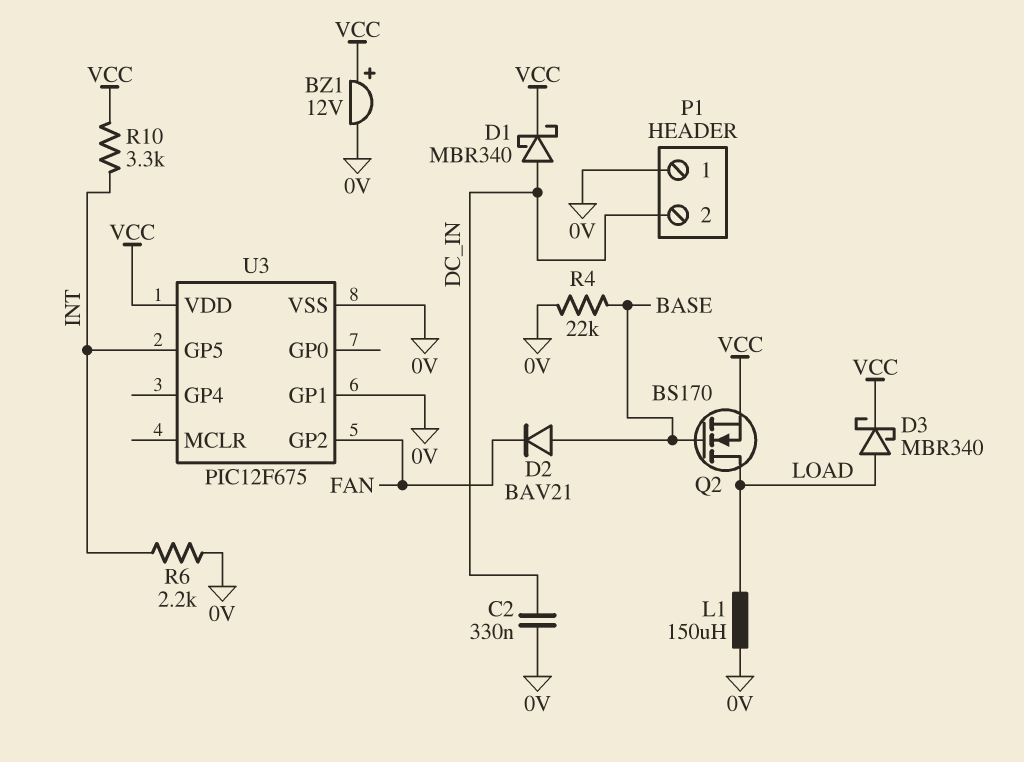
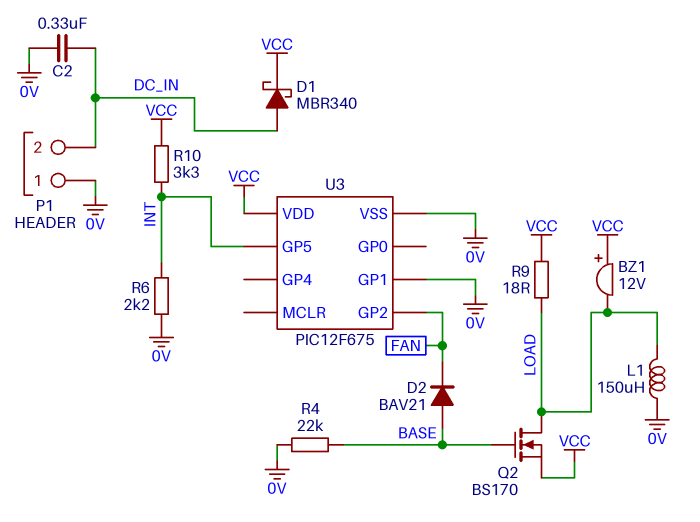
BZ1: buzzer 12V (plus VCC, minus 0V) -> buzzer 12V (plus VCC, minus LOAD)
D3: schottky MBR340 (A LOAD, K VCC) -> none
R9: none -> 18 (LOAD, VCC)

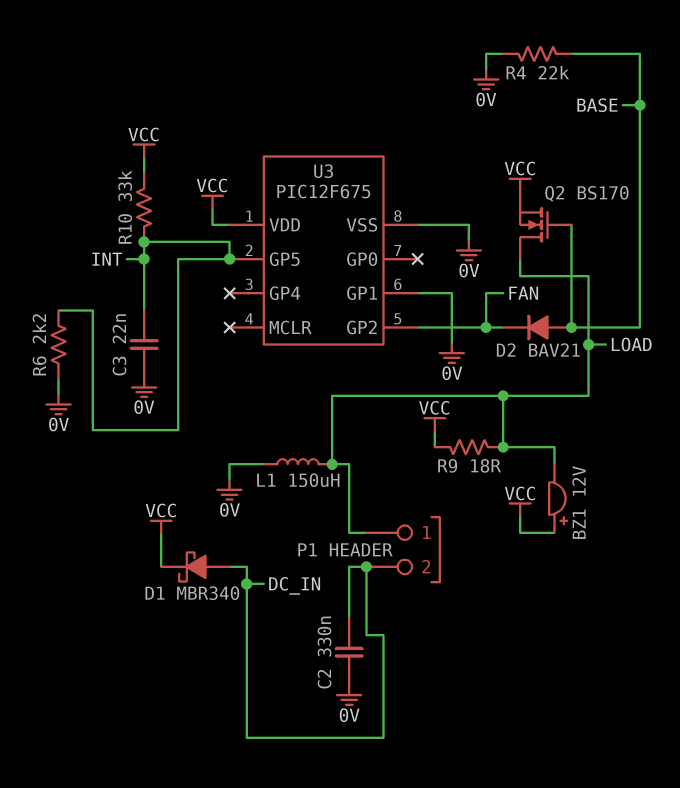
C3: none -> 22nF (0V, INT)
P1 pin 1: 0V -> LOAD
R10: 3.3k (INT, VCC) -> 33k (INT, VCC)

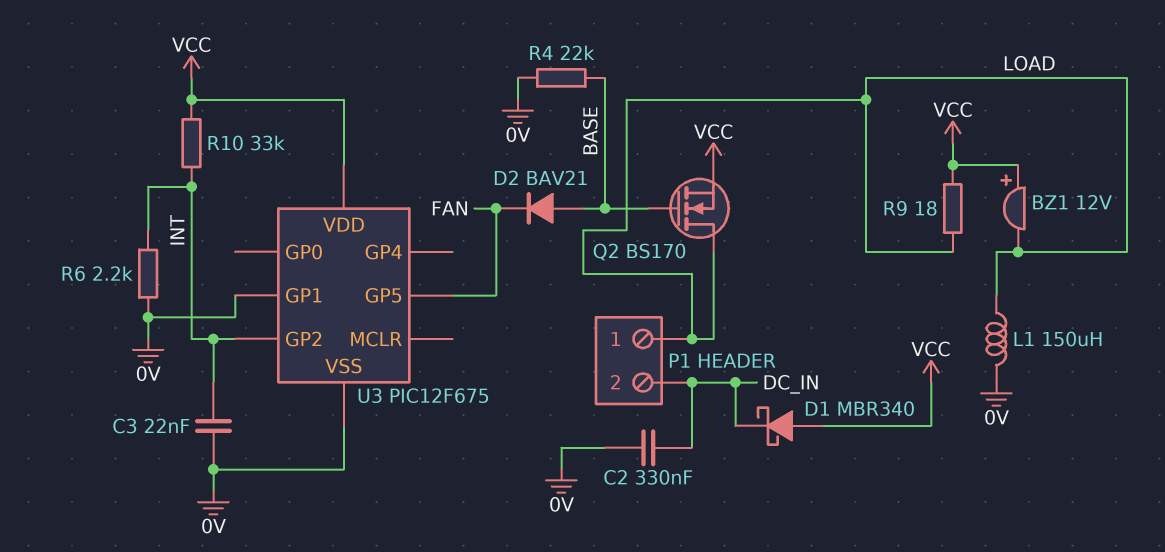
D1: schottky MBR340 (A DC_IN, K VCC) -> schottky MBR340 (A VCC, K DC_IN)
U3 pin GP2: FAN -> INT
U3 pin GP5: INT -> FAN

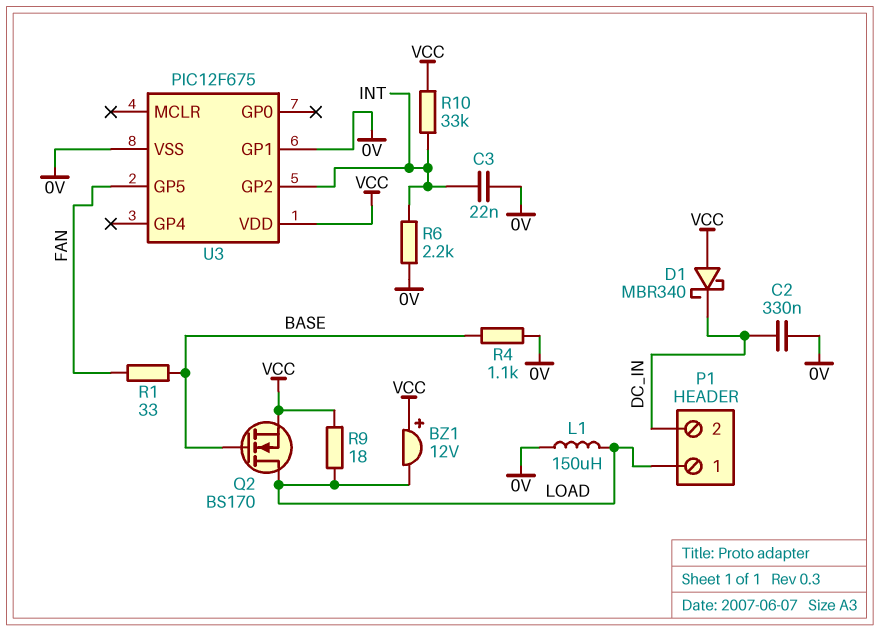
D2: diode BAV21 (A BASE, K FAN) -> none
R1: none -> 33 (BASE, FAN)
R4: 22k (0V, BASE) -> 1.1k (0V, BASE)

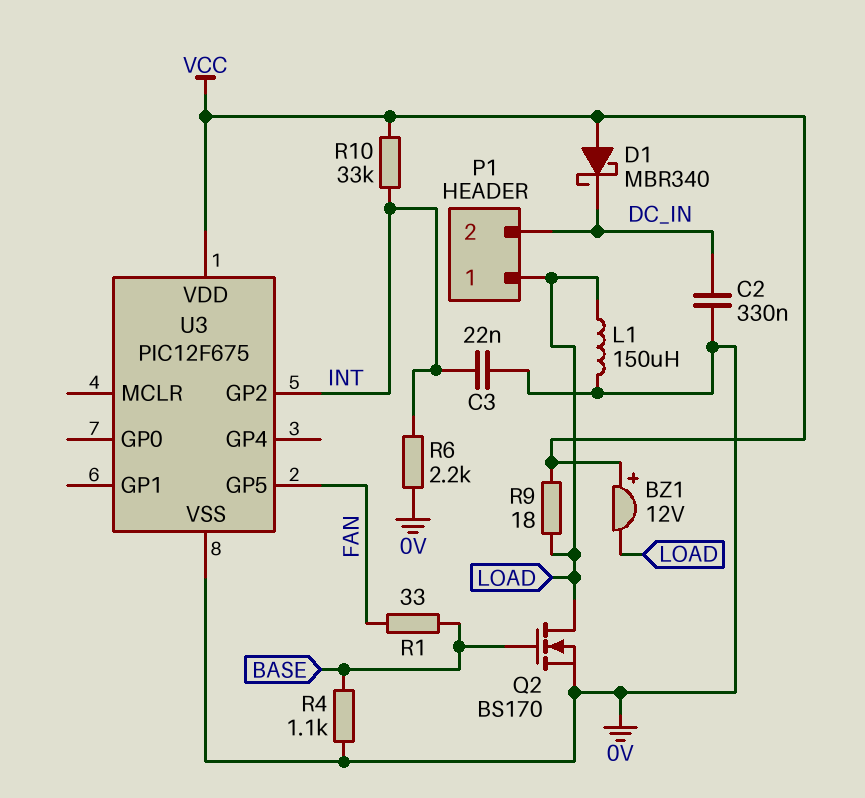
Q2: NMOS BS170 (G BASE, D LOAD, S VCC) -> NMOS BS170 (G BASE, D LOAD, S 0V)
U3 pin GP1: 0V -> none

